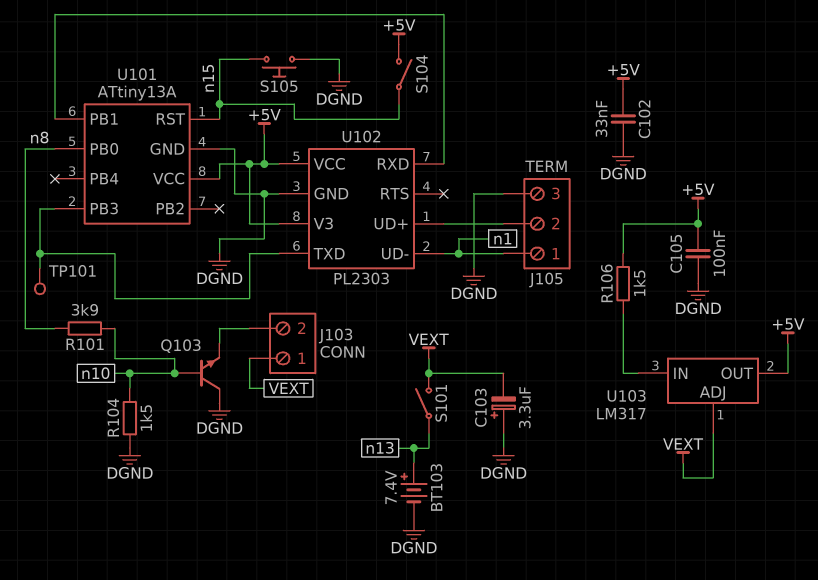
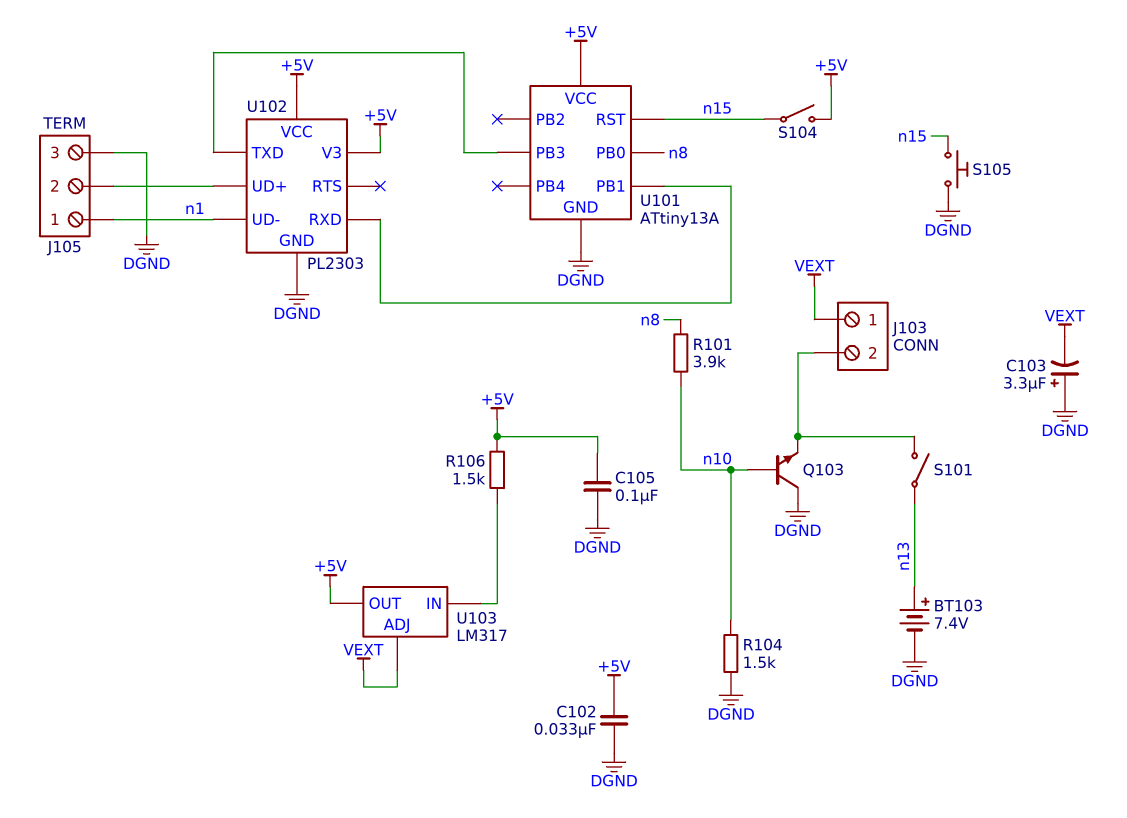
S101: switch (VEXT, n13) -> switch (J103/2, n13)
TP101: test point (U101/PB3) -> none

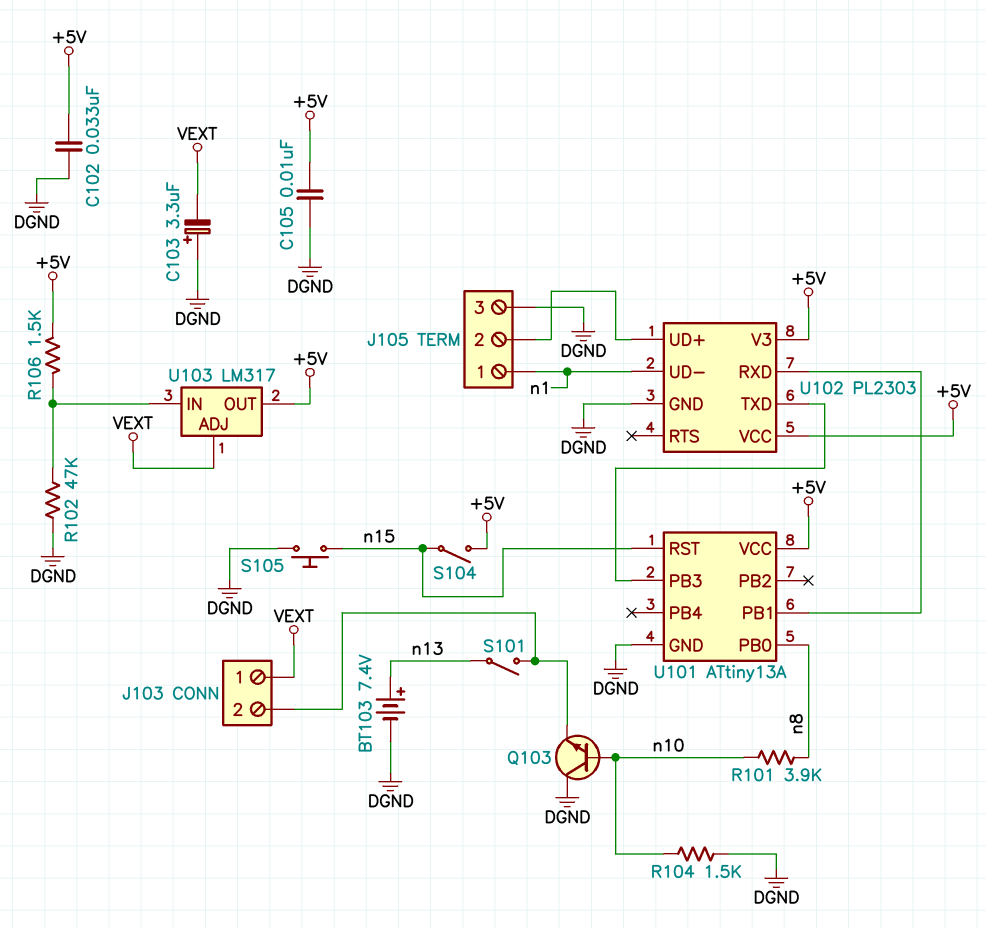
C105: 100nF (+5V, DGND) -> 10nF (+5V, DGND)
R102: none -> 47k (DGND, U103/IN)

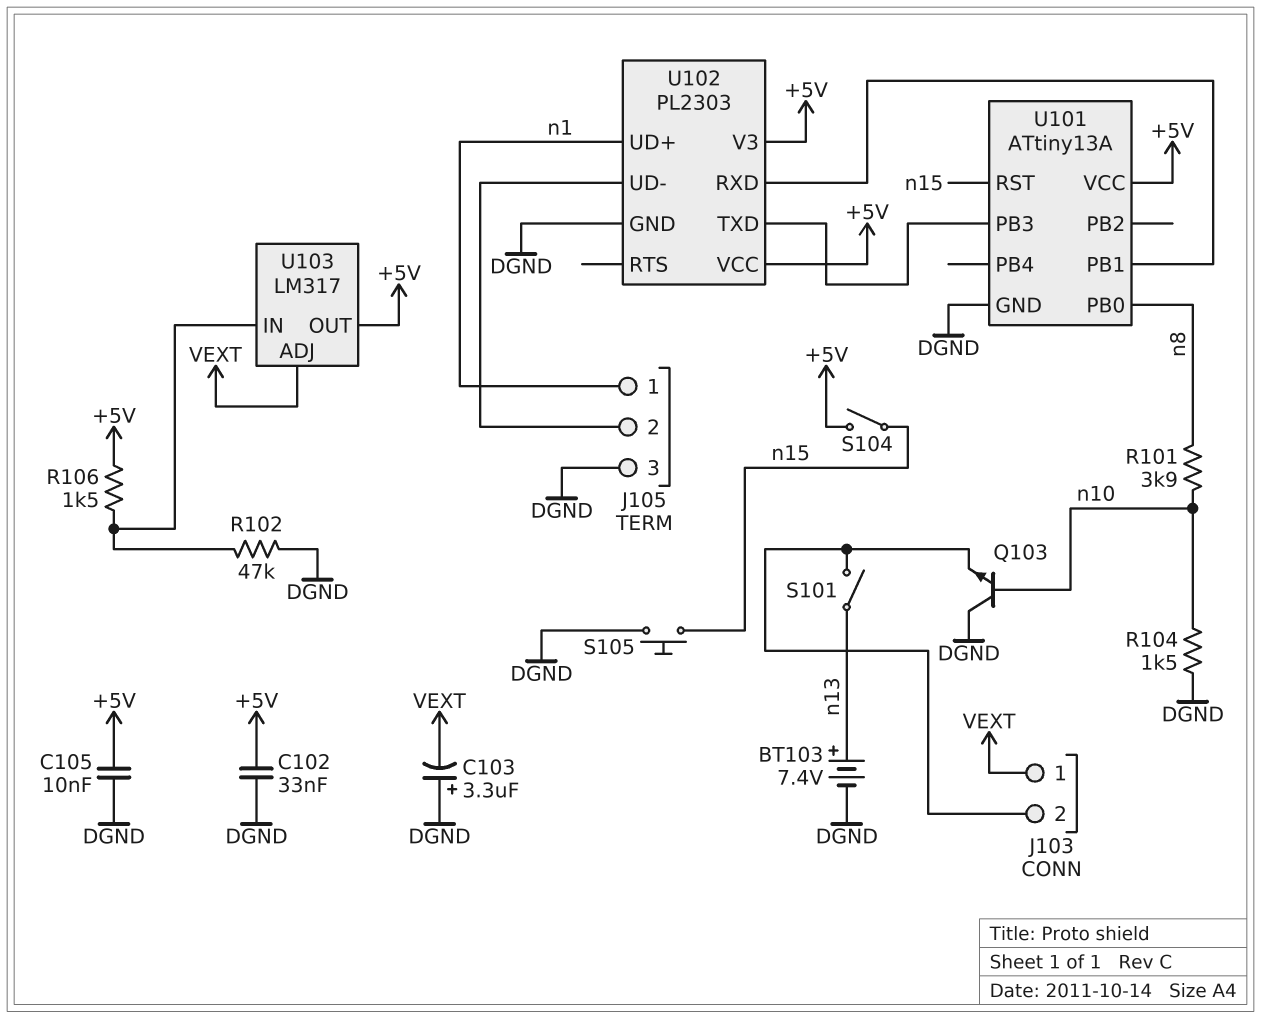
U102 pin UD+: J105/2 -> n1
U102 pin UD-: n1 -> J105/2

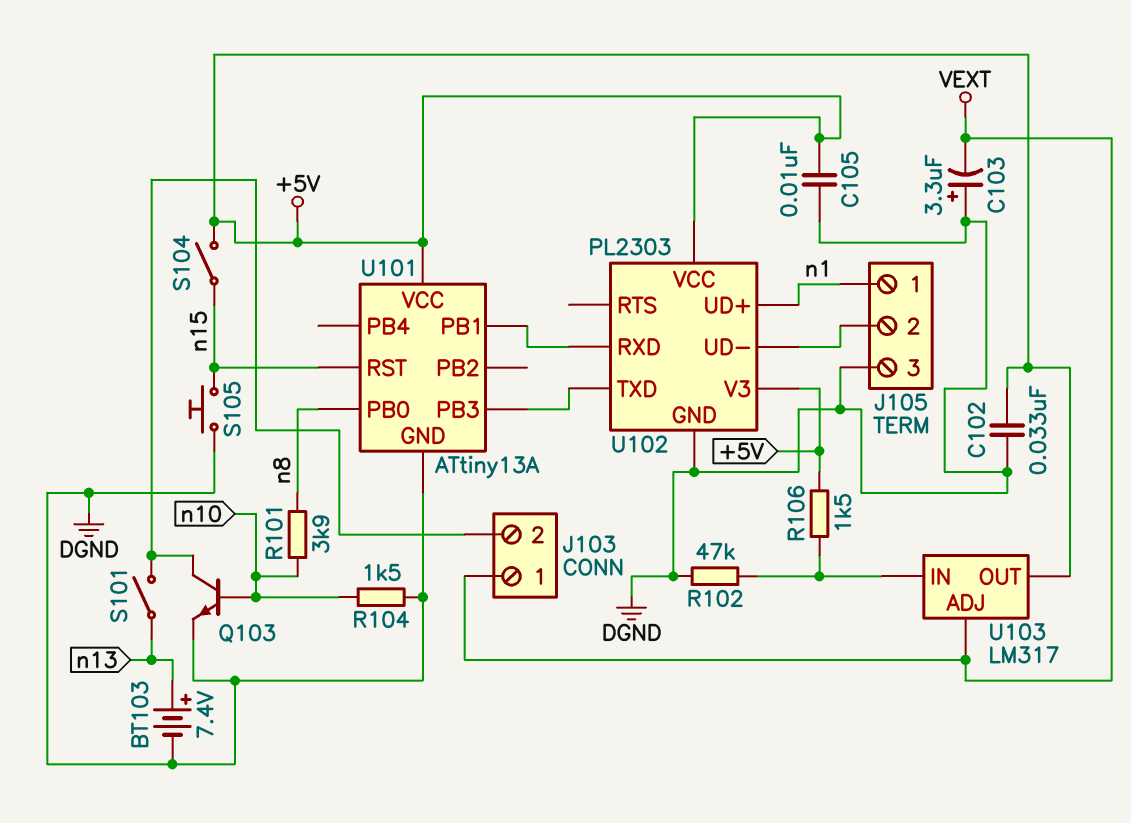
Q103: NPN (B n10, C DGND, E J103/2) -> NPN (B n10, C J103/2, E DGND)

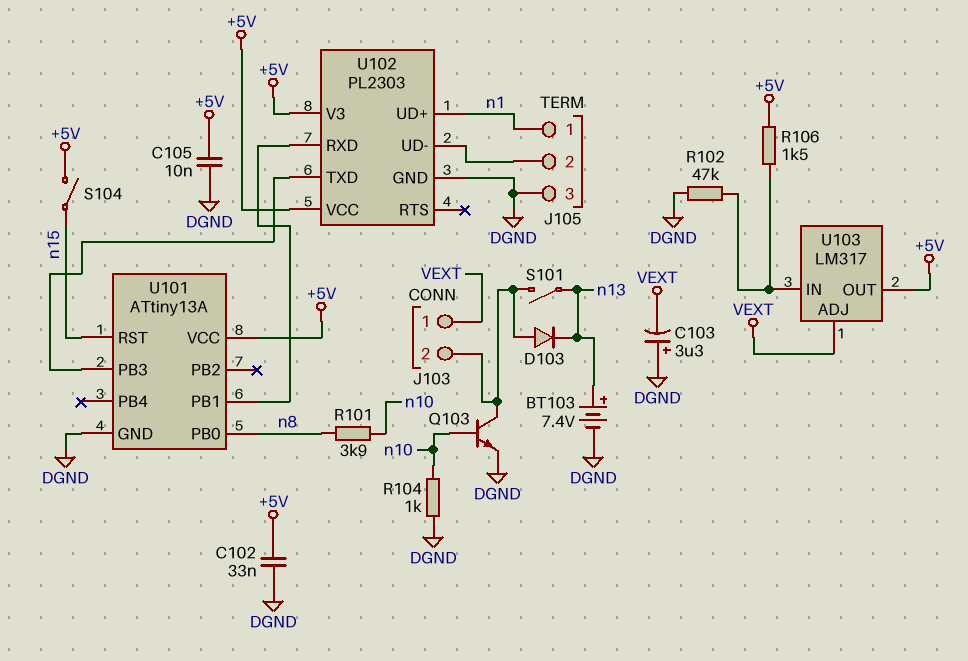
D103: none -> diode (A J103/2, K n13)
R104: 1.5k (DGND, n10) -> 1k (DGND, n10)
S105: button (DGND, n15) -> none

